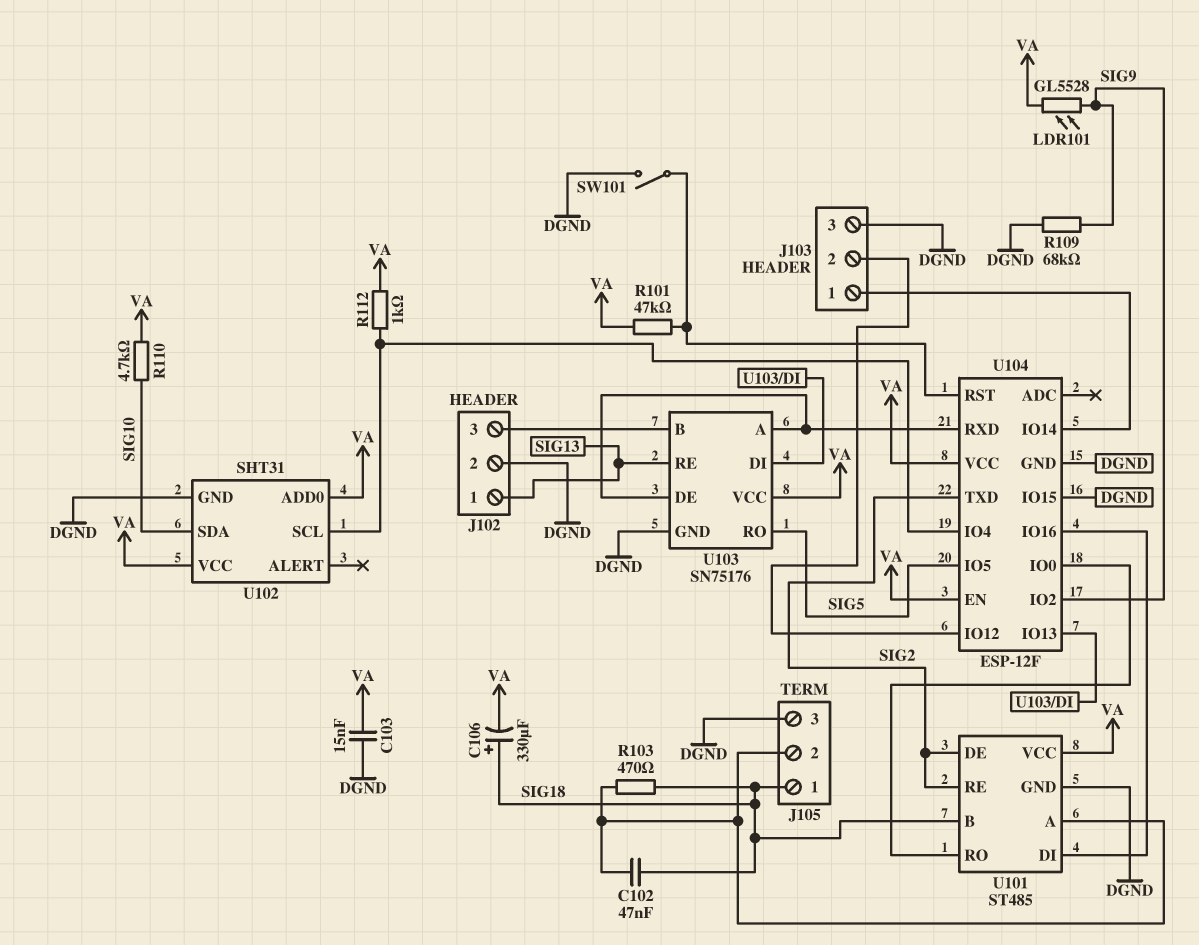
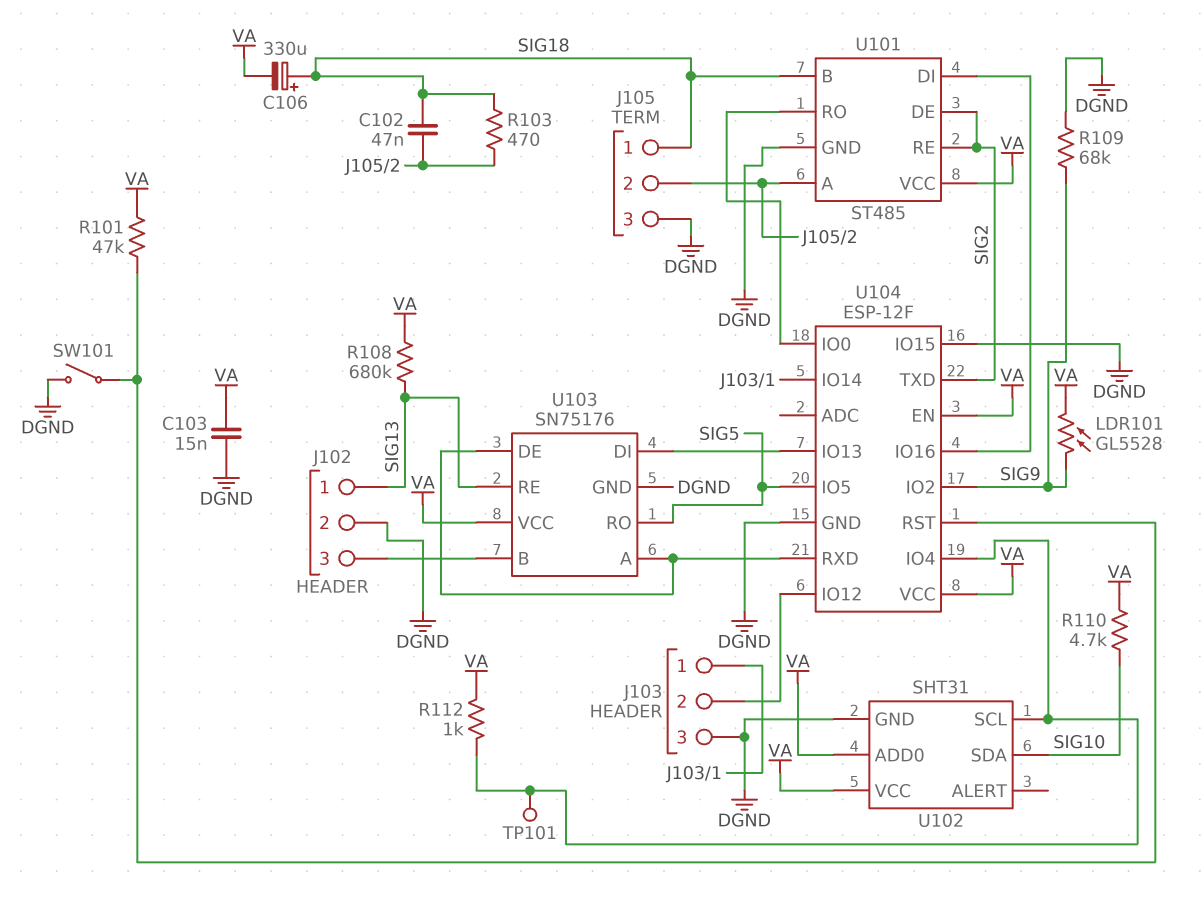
R108: none -> 680k (SIG13, VA)
TP101: none -> test point (U102/SCL)

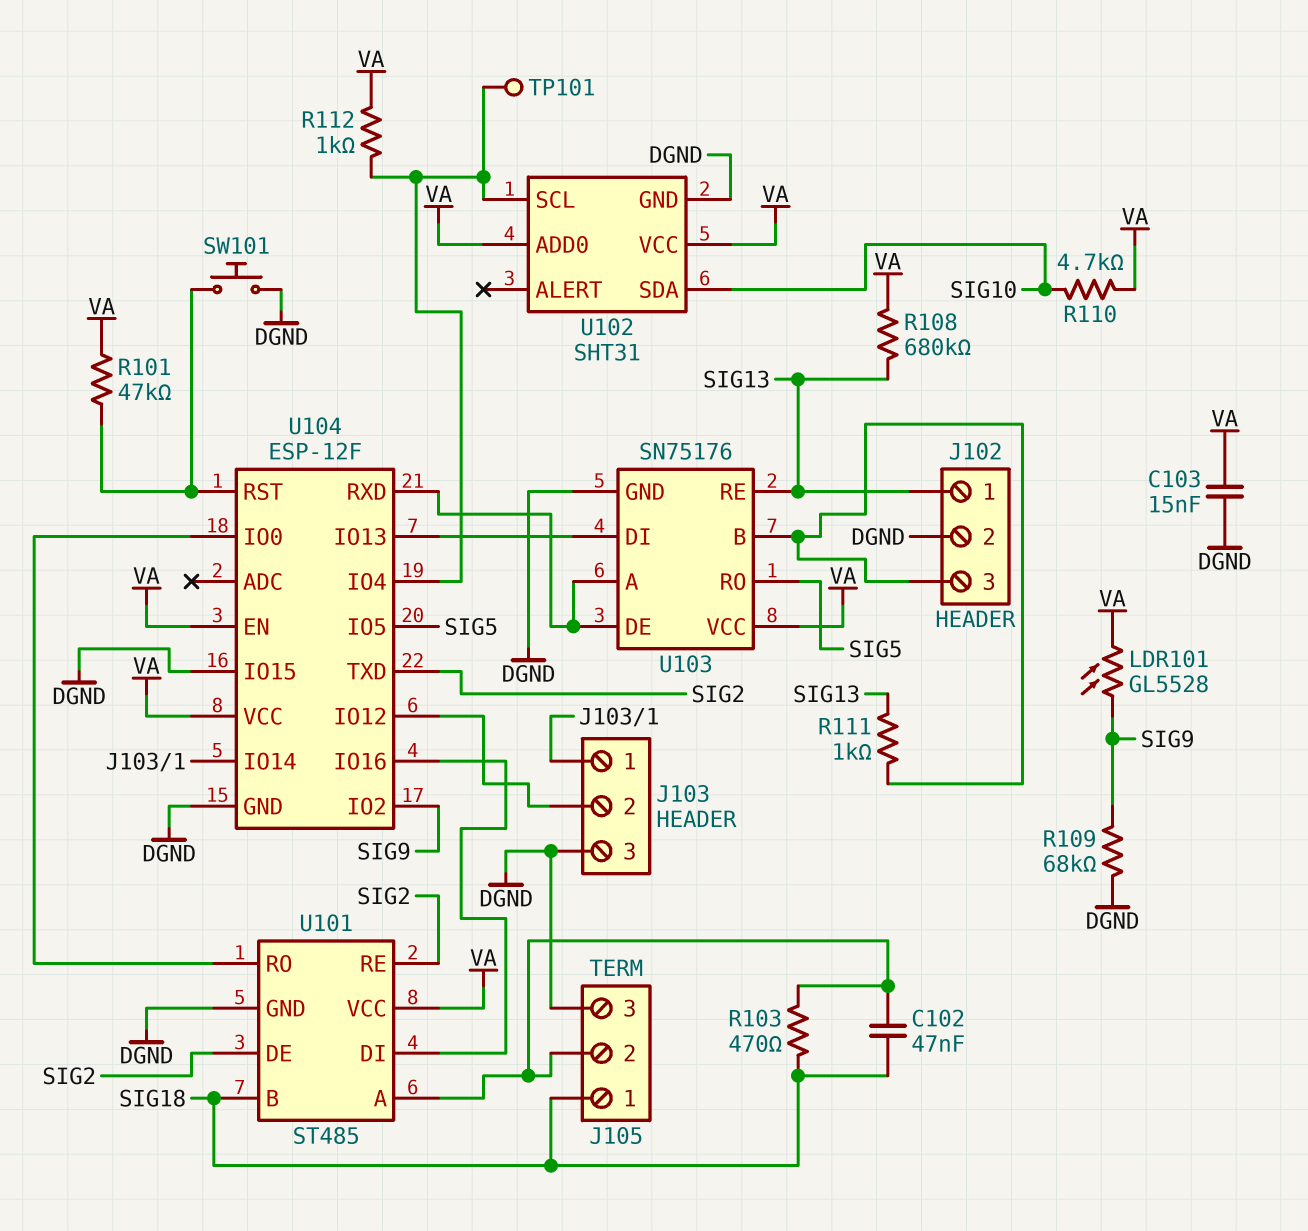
C106: 330uF (plus SIG18, minus VA) -> none
R111: none -> 1k (J102/3, SIG13)
SW101: switch (DGND, U104/RST) -> button (DGND, U104/RST)

